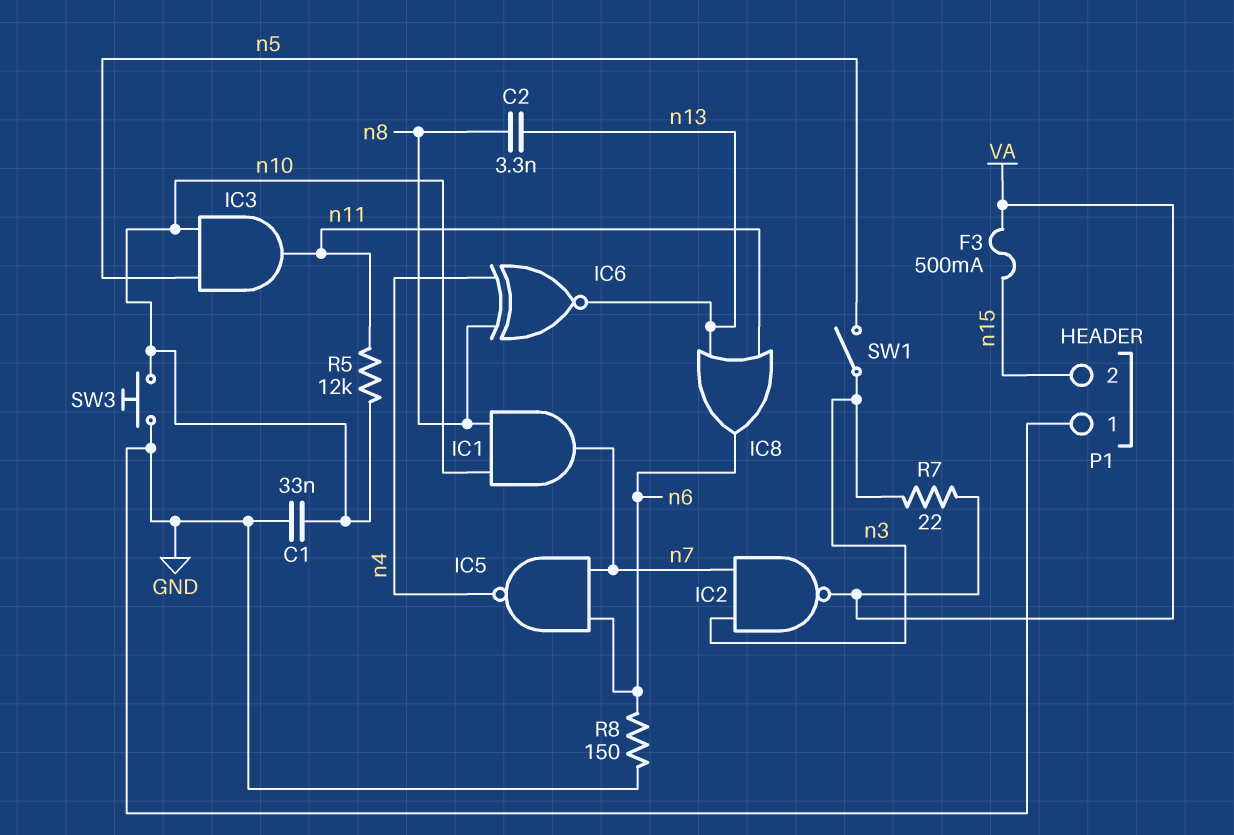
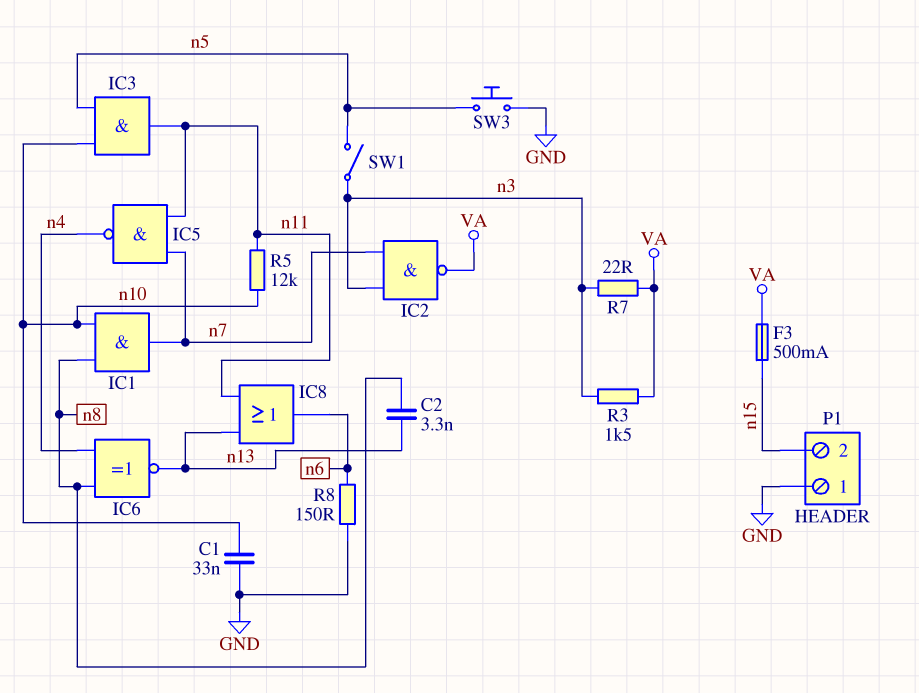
IC5: NAND (in n6, in n7, out n4) -> NAND (in n7, in n11, out n4)
R3: none -> 1.5k (VA, n3)
SW3: button (GND, n10) -> button (GND, n5)

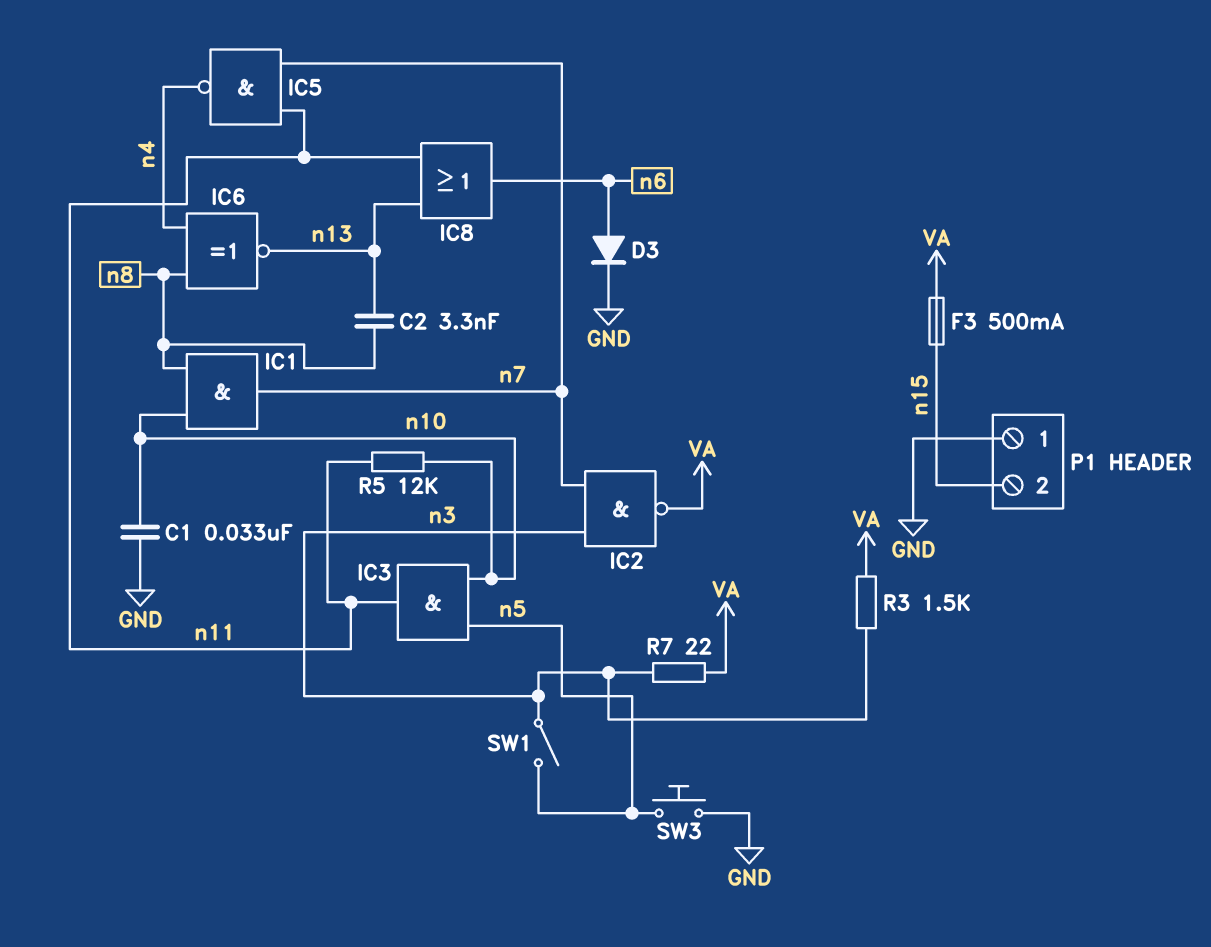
D3: none -> diode (A n6, K GND)
R8: 150 (GND, n6) -> none

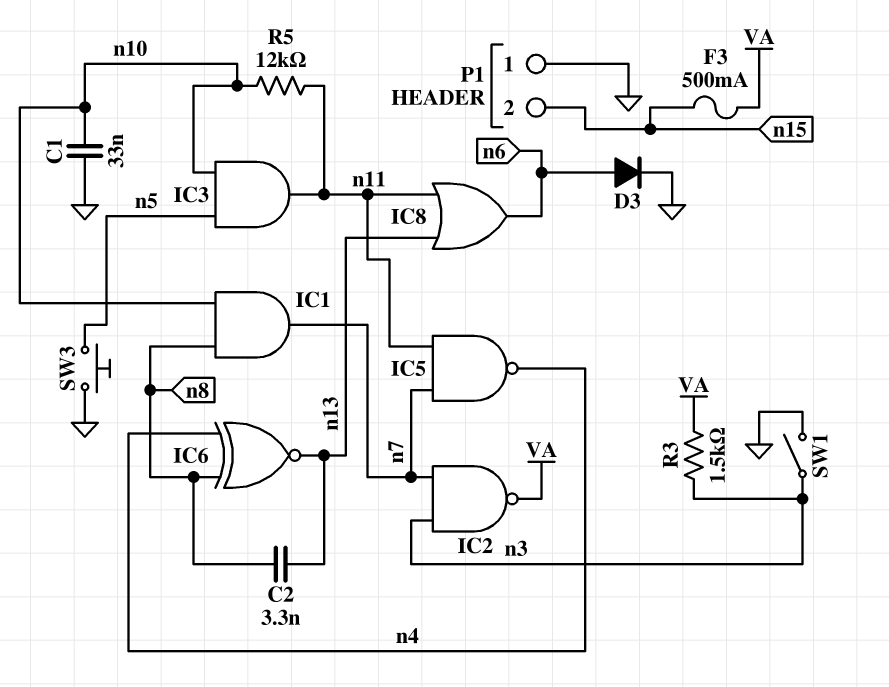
R7: 22 (VA, n3) -> none
SW1: switch (n3, n5) -> switch (GND, n3)

